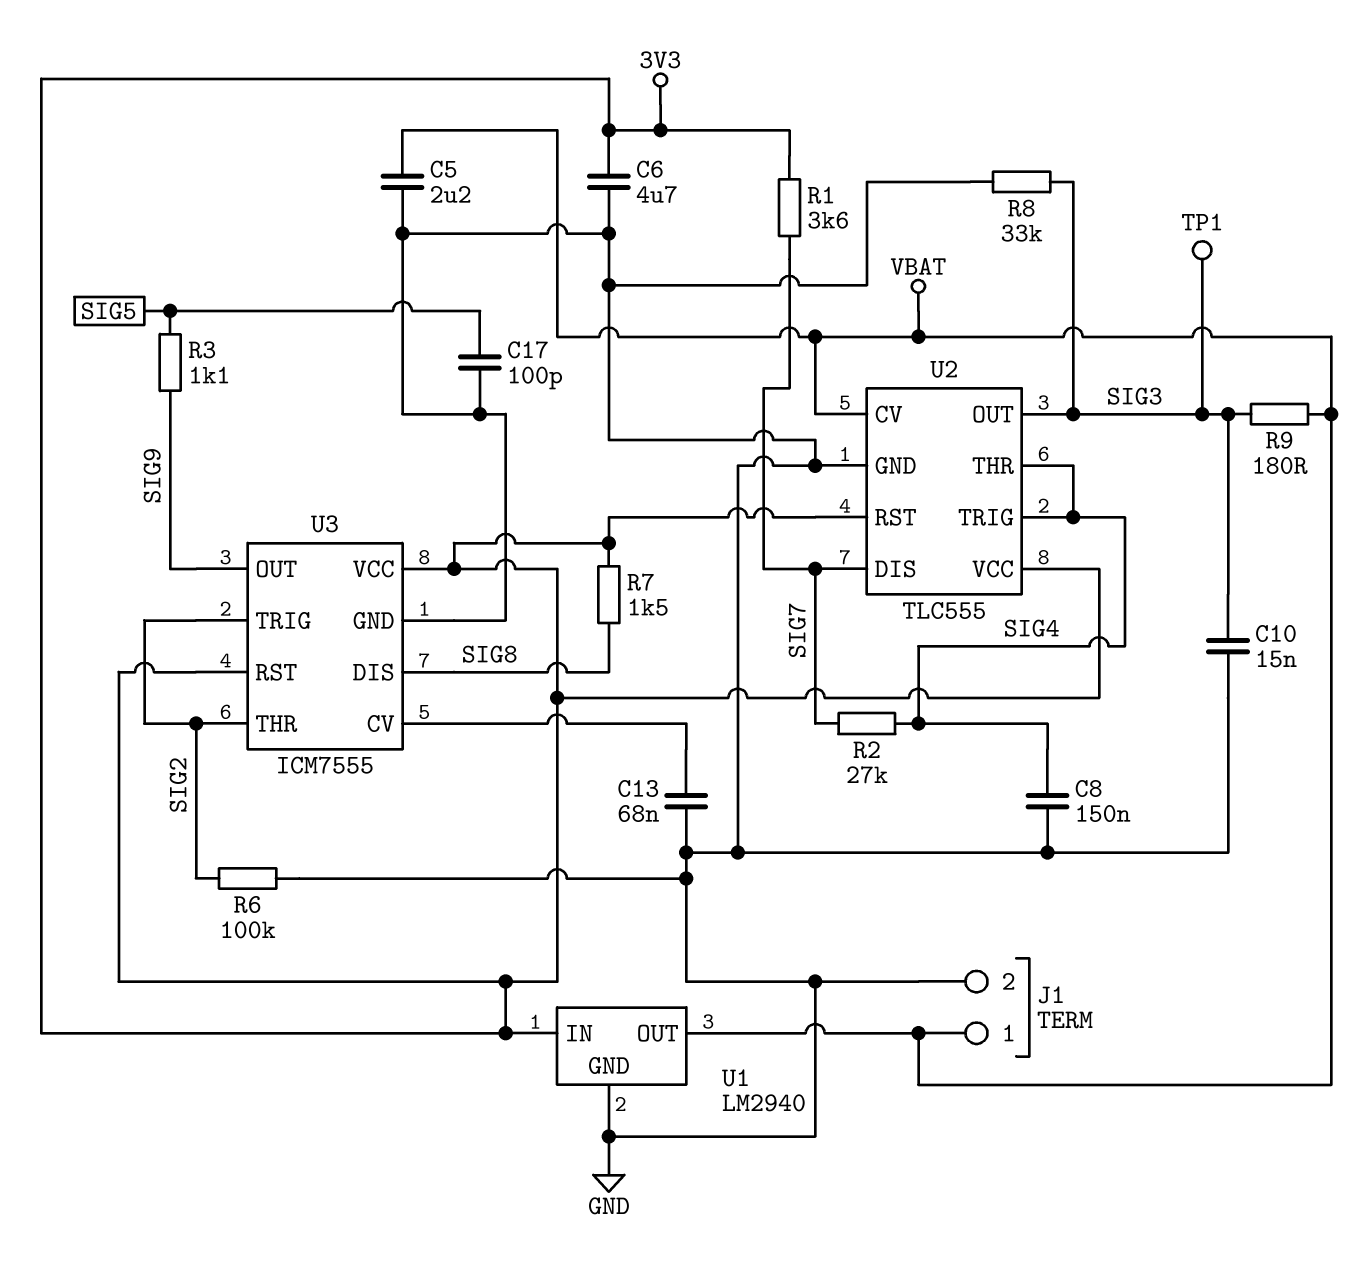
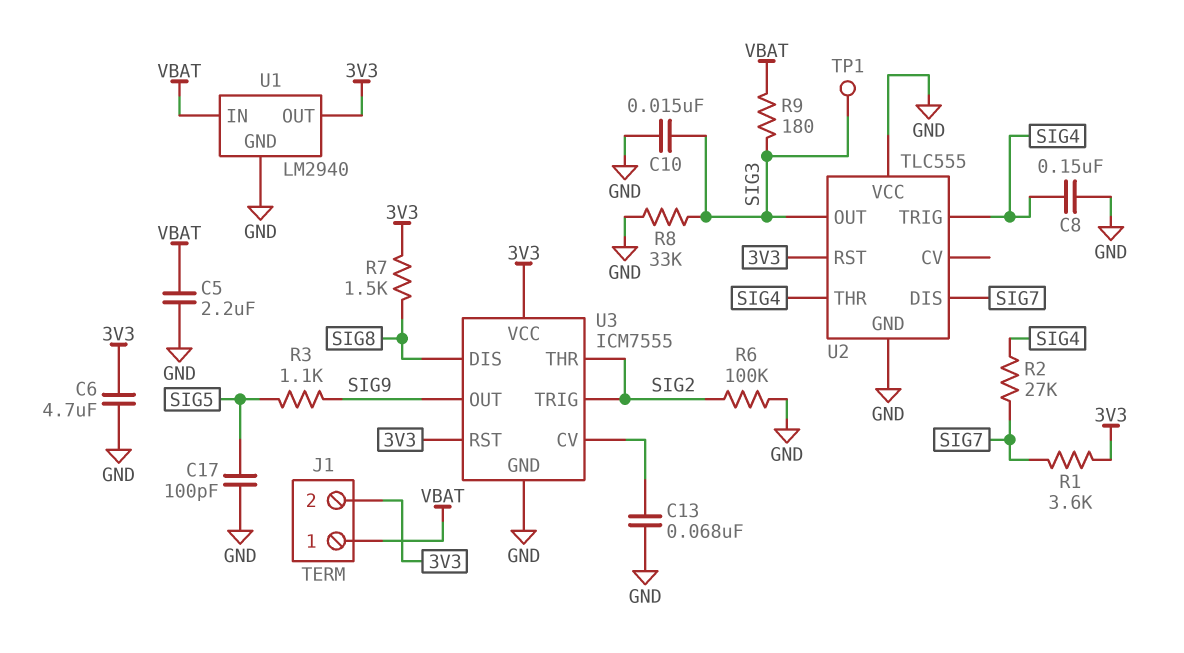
J1 pin 2: GND -> 3V3
U1 pin IN: 3V3 -> VBAT
U1 pin OUT: VBAT -> 3V3
U2 pin CV: VBAT -> none
U2 pin VCC: 3V3 -> GND

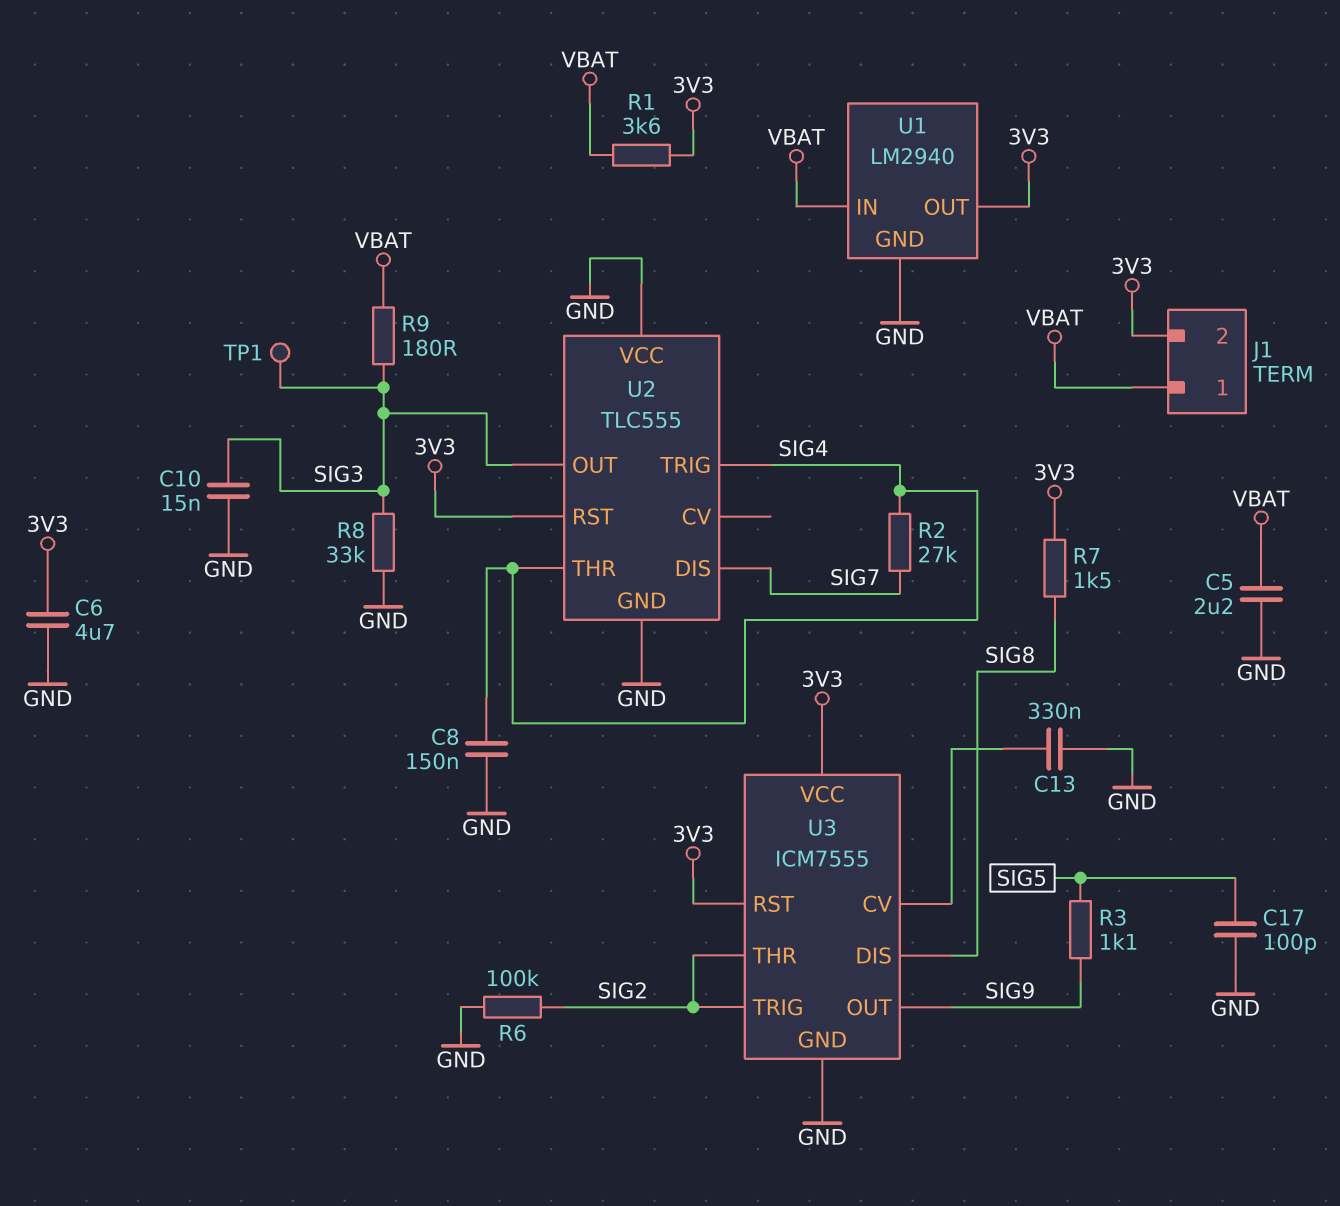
C13: 68nF (GND, U3/CV) -> 330nF (GND, U3/CV)
R1: 3.6k (3V3, SIG7) -> 3.6k (3V3, VBAT)

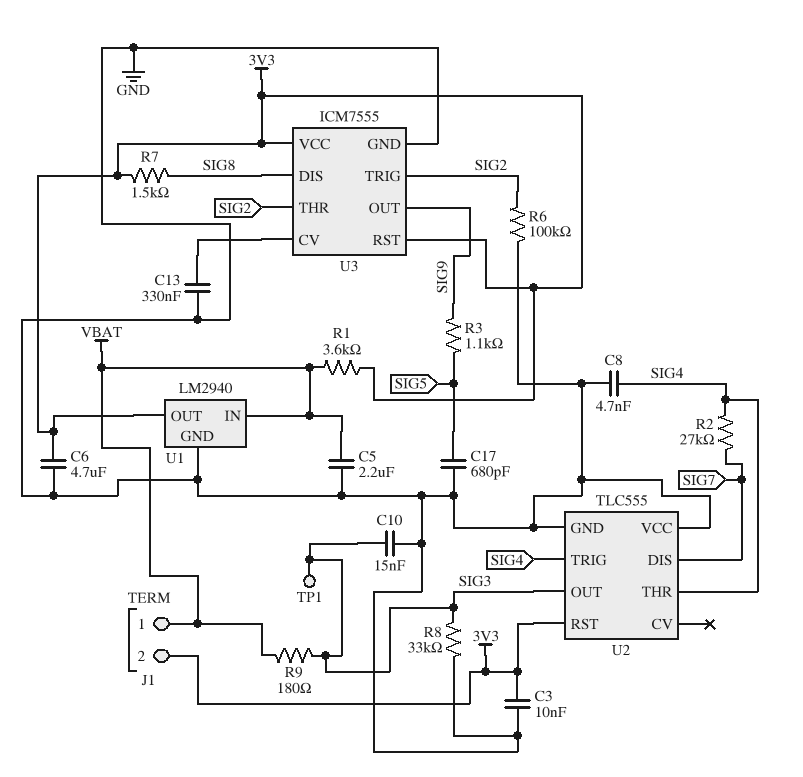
C3: none -> 10nF (3V3, GND)
C8: 150nF (GND, SIG4) -> 4.7nF (GND, SIG4)
C17: 100pF (GND, SIG5) -> 680pF (GND, SIG5)

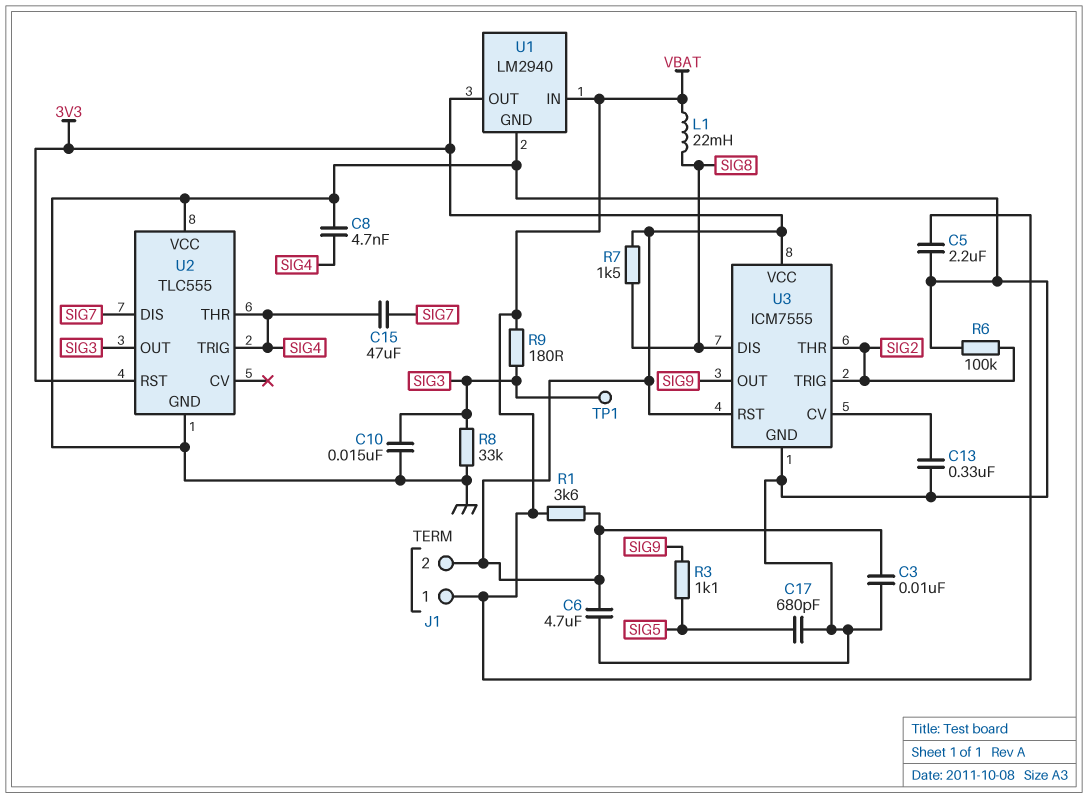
C15: none -> 47uF (SIG4, SIG7)
L1: none -> 22mH (SIG8, VBAT)
R2: 27k (SIG4, SIG7) -> none

